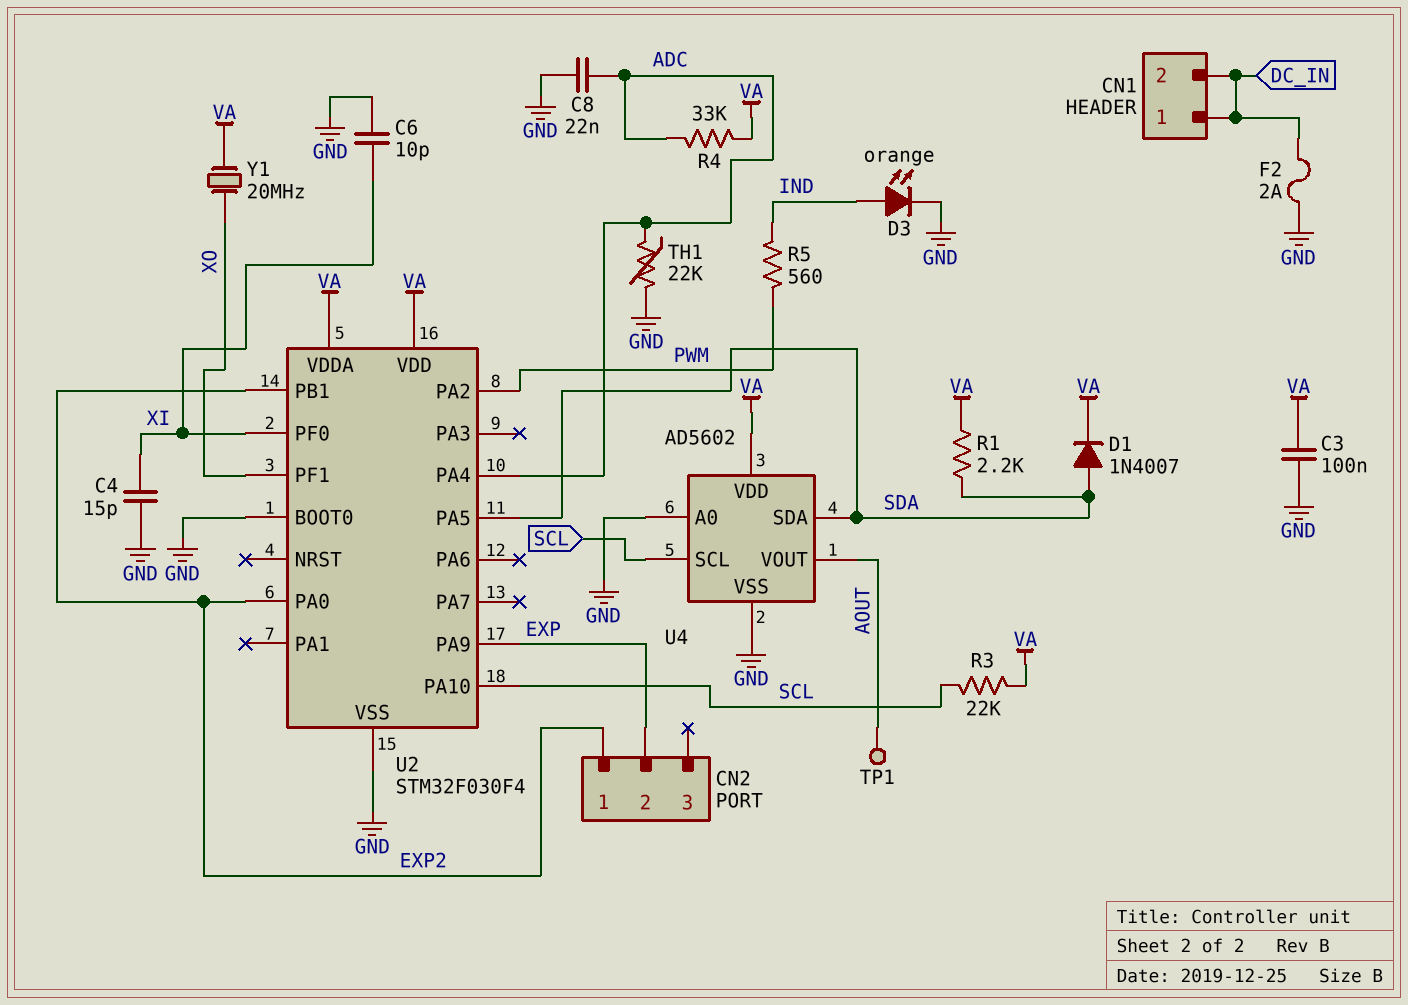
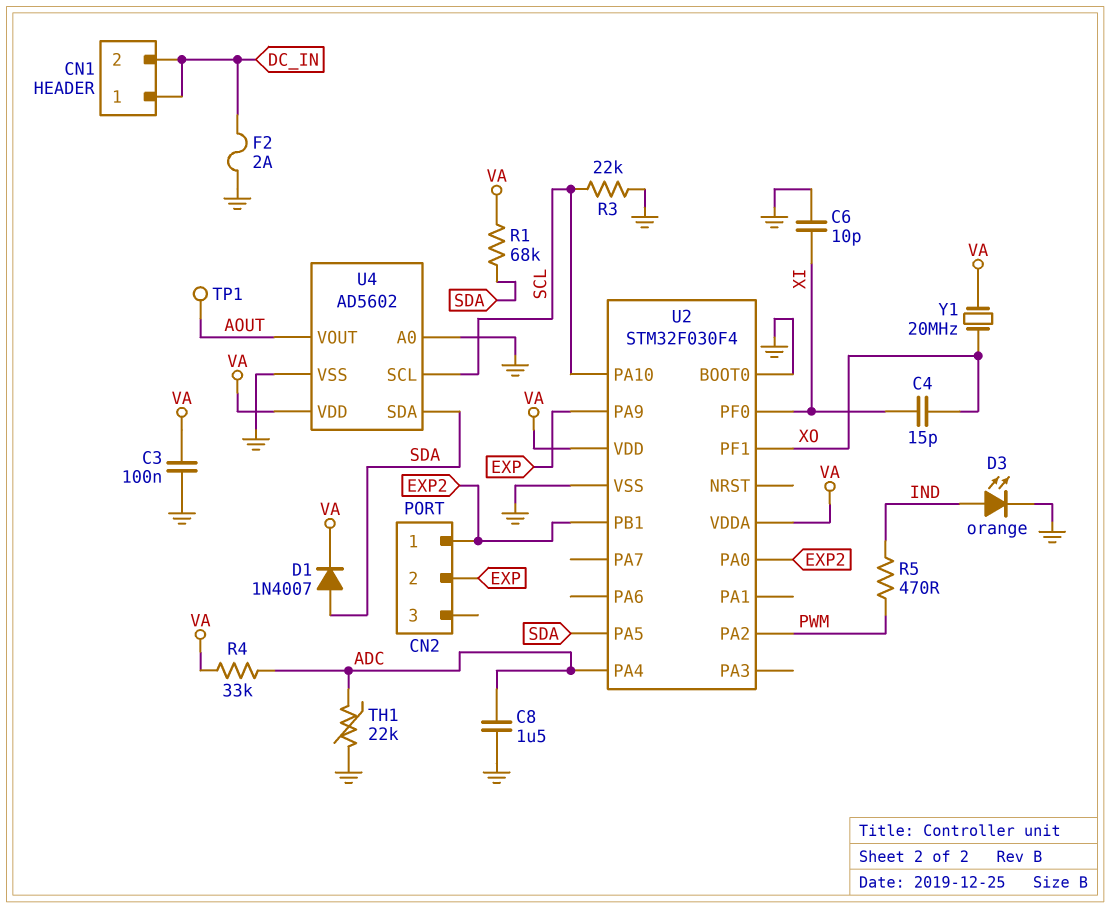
C4: 15pF (GND, XI) -> 15pF (XI, XO)
C8: 22nF (ADC, GND) -> 1.5uF (ADC, GND)
R1: 2.2k (SDA, VA) -> 68k (SDA, VA)
R3: 22k (SCL, VA) -> 22k (GND, SCL)
R5: 560 (IND, PWM) -> 470 (IND, PWM)

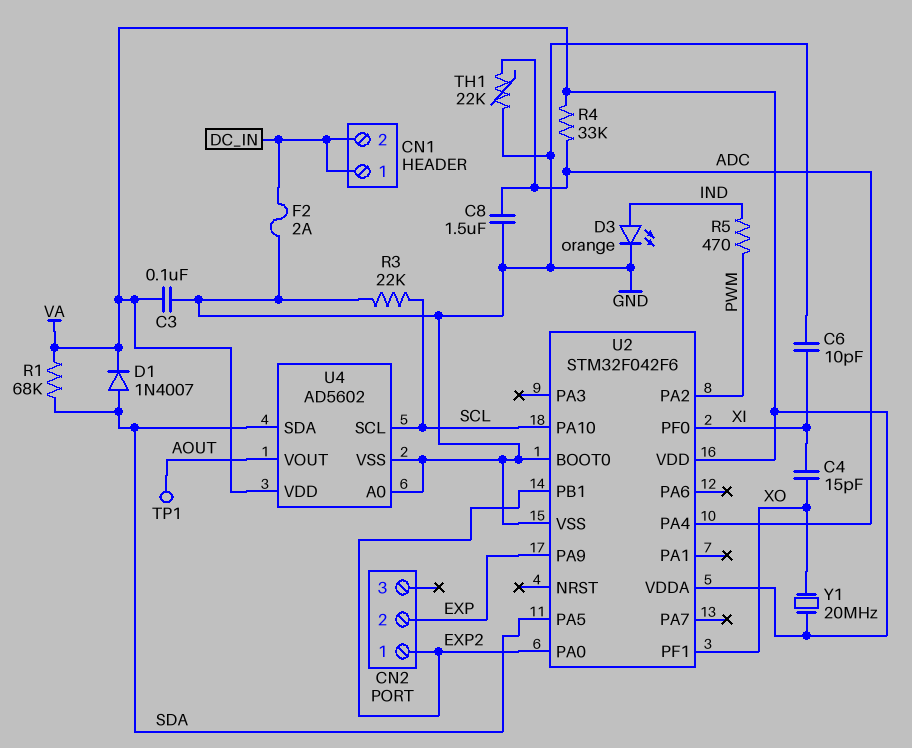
U2: STM32F030F4 -> STM32F042F6

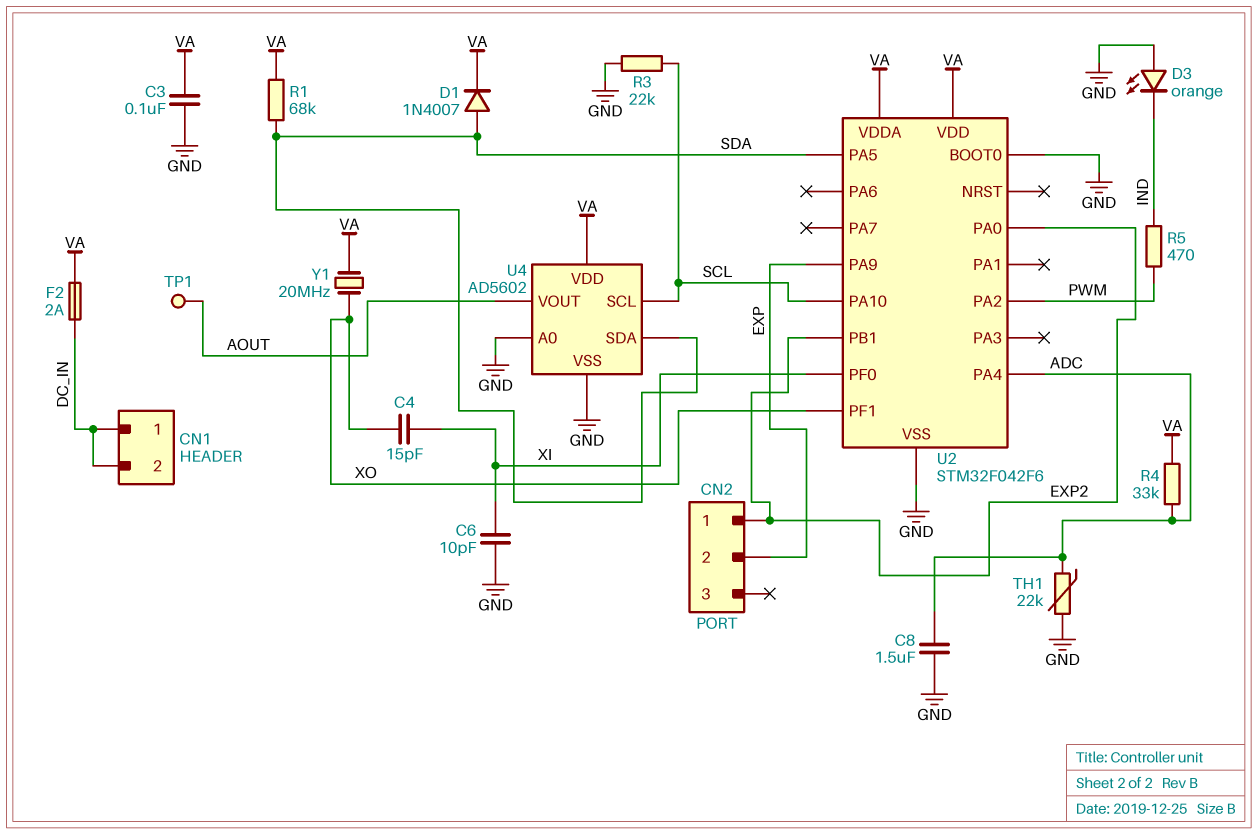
D3: LED orange (A IND, K GND) -> LED orange (A GND, K IND)
F2: 2A (DC_IN, GND) -> 2A (DC_IN, VA)

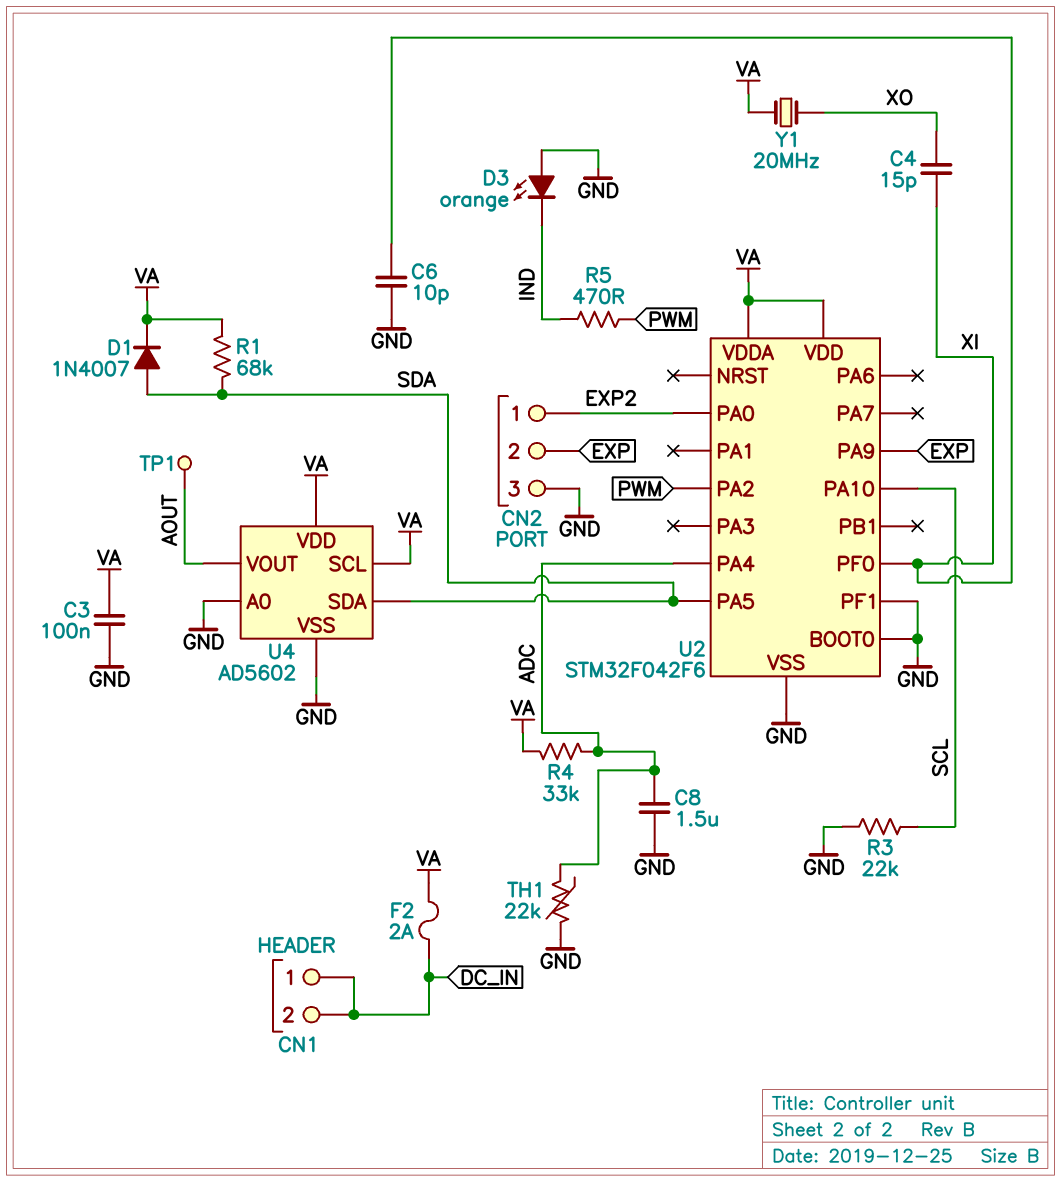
CN2 pin 3: none -> GND
U2 pin PB1: EXP2 -> none
U2 pin PF1: XO -> GND
U4 pin SCL: SCL -> VA

